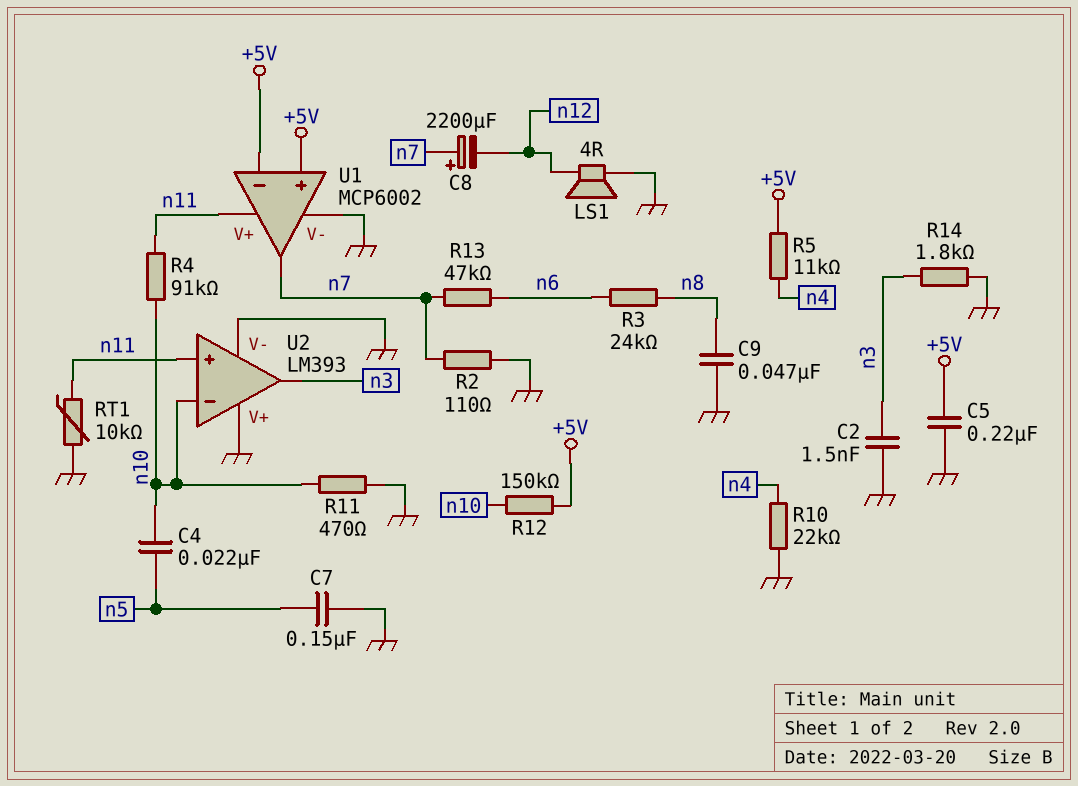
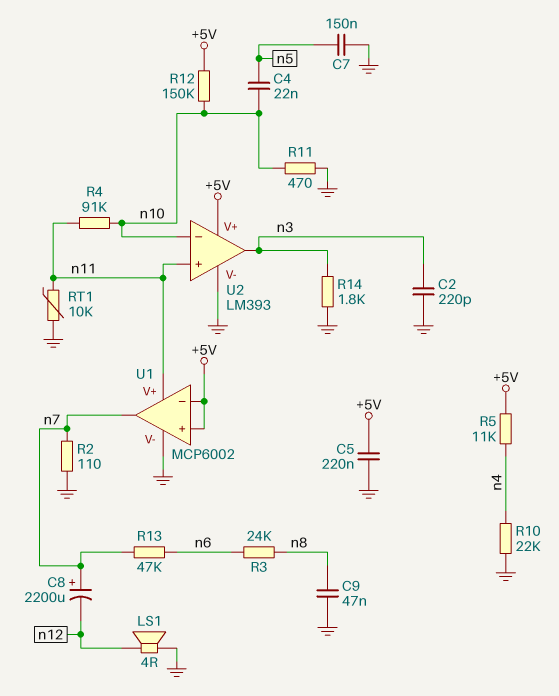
C2: 1.5nF (GND, n3) -> 220pF (GND, n3)
U2 pin V+: GND -> +5V

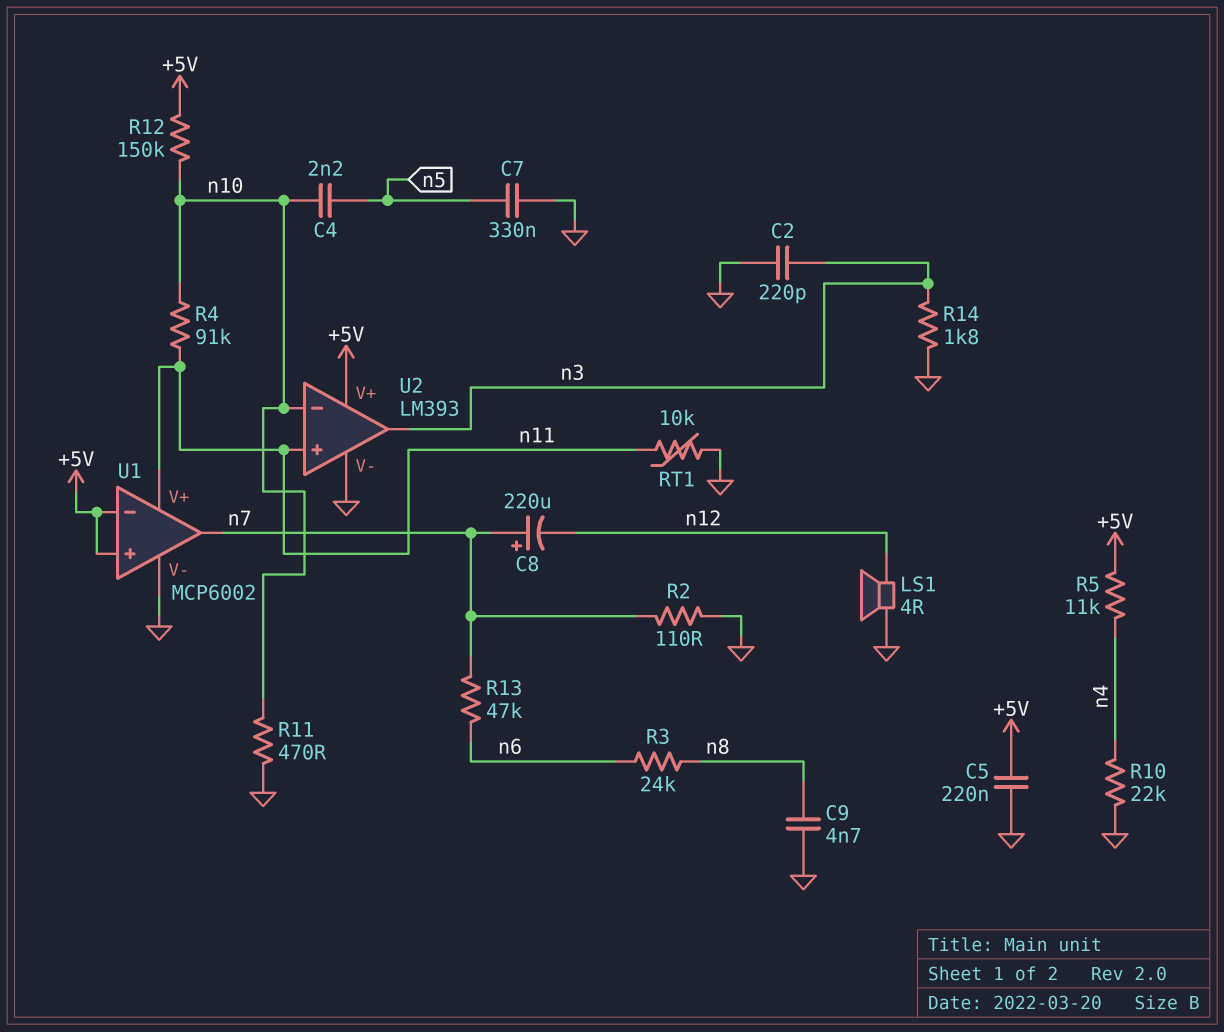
C4: 22nF (n5, n10) -> 2.2nF (n5, n10)
C7: 150nF (GND, n5) -> 330nF (GND, n5)
C8: 2200uF (plus n7, minus n12) -> 220uF (plus n7, minus n12)
C9: 47nF (GND, n8) -> 4.7nF (GND, n8)

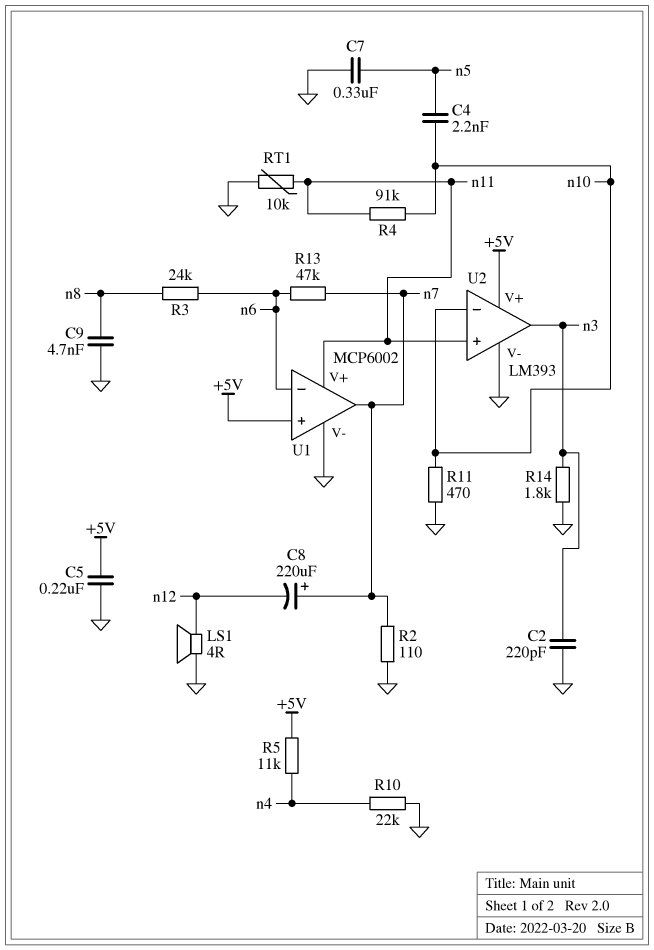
R12: 150k (+5V, n10) -> none
U1 pin in-: +5V -> n6

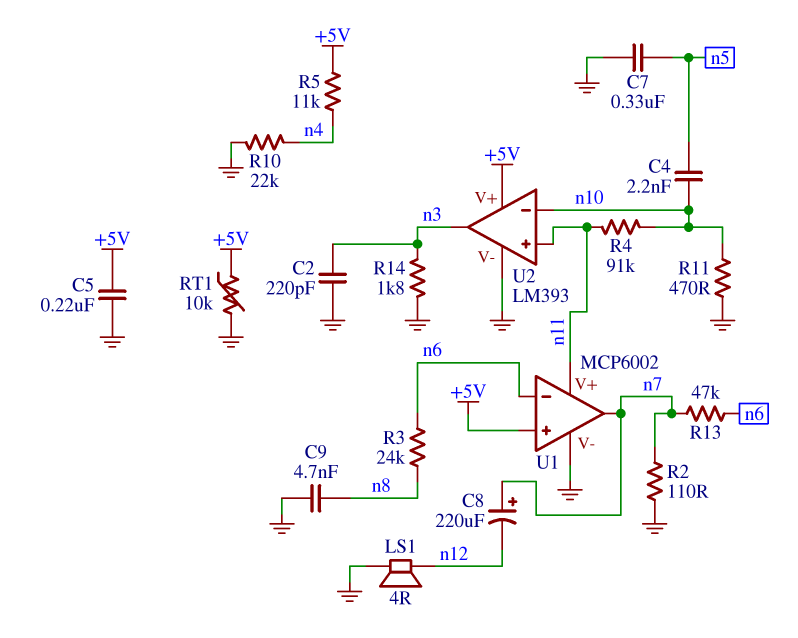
RT1: 10k (GND, n11) -> 10k (+5V, GND)

